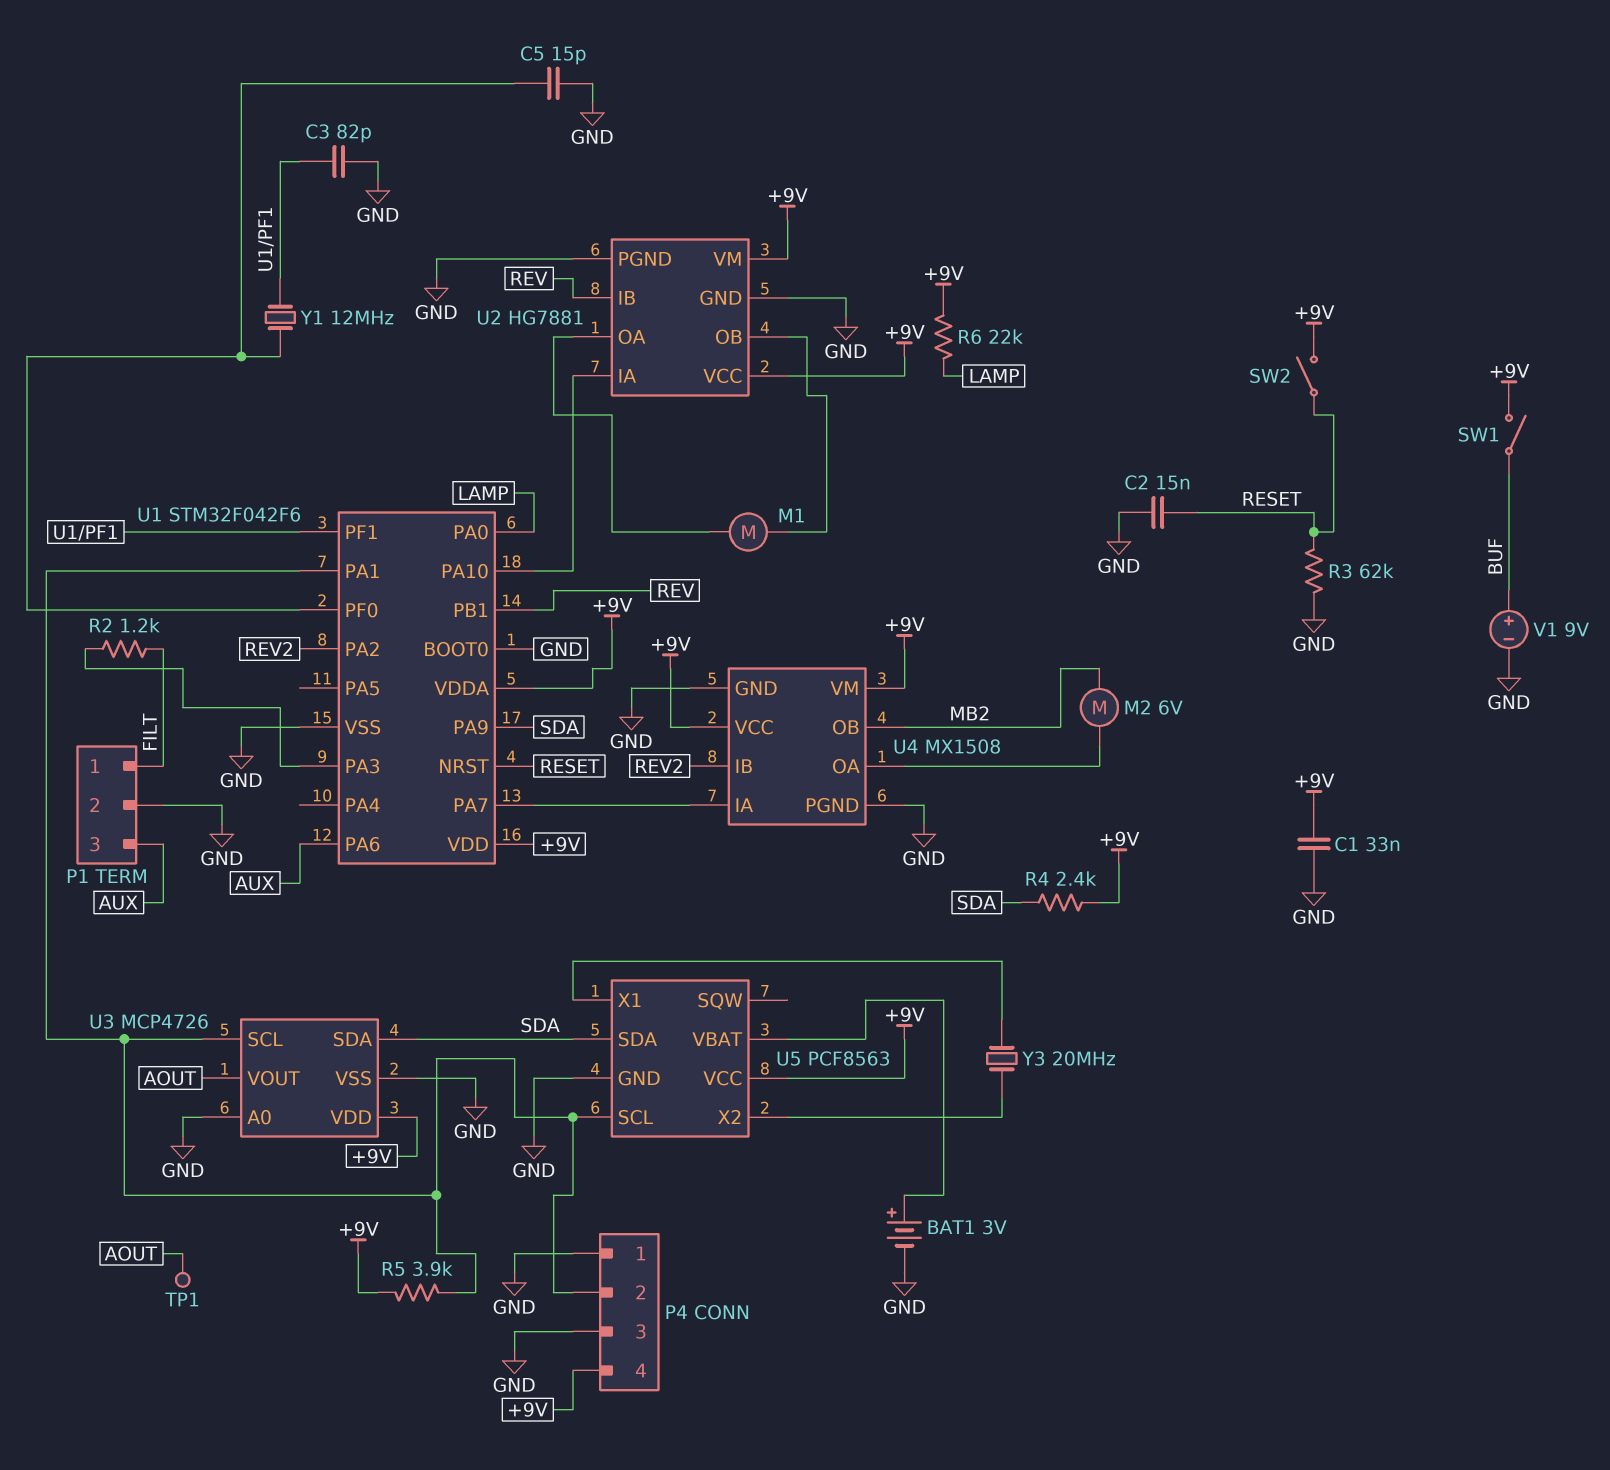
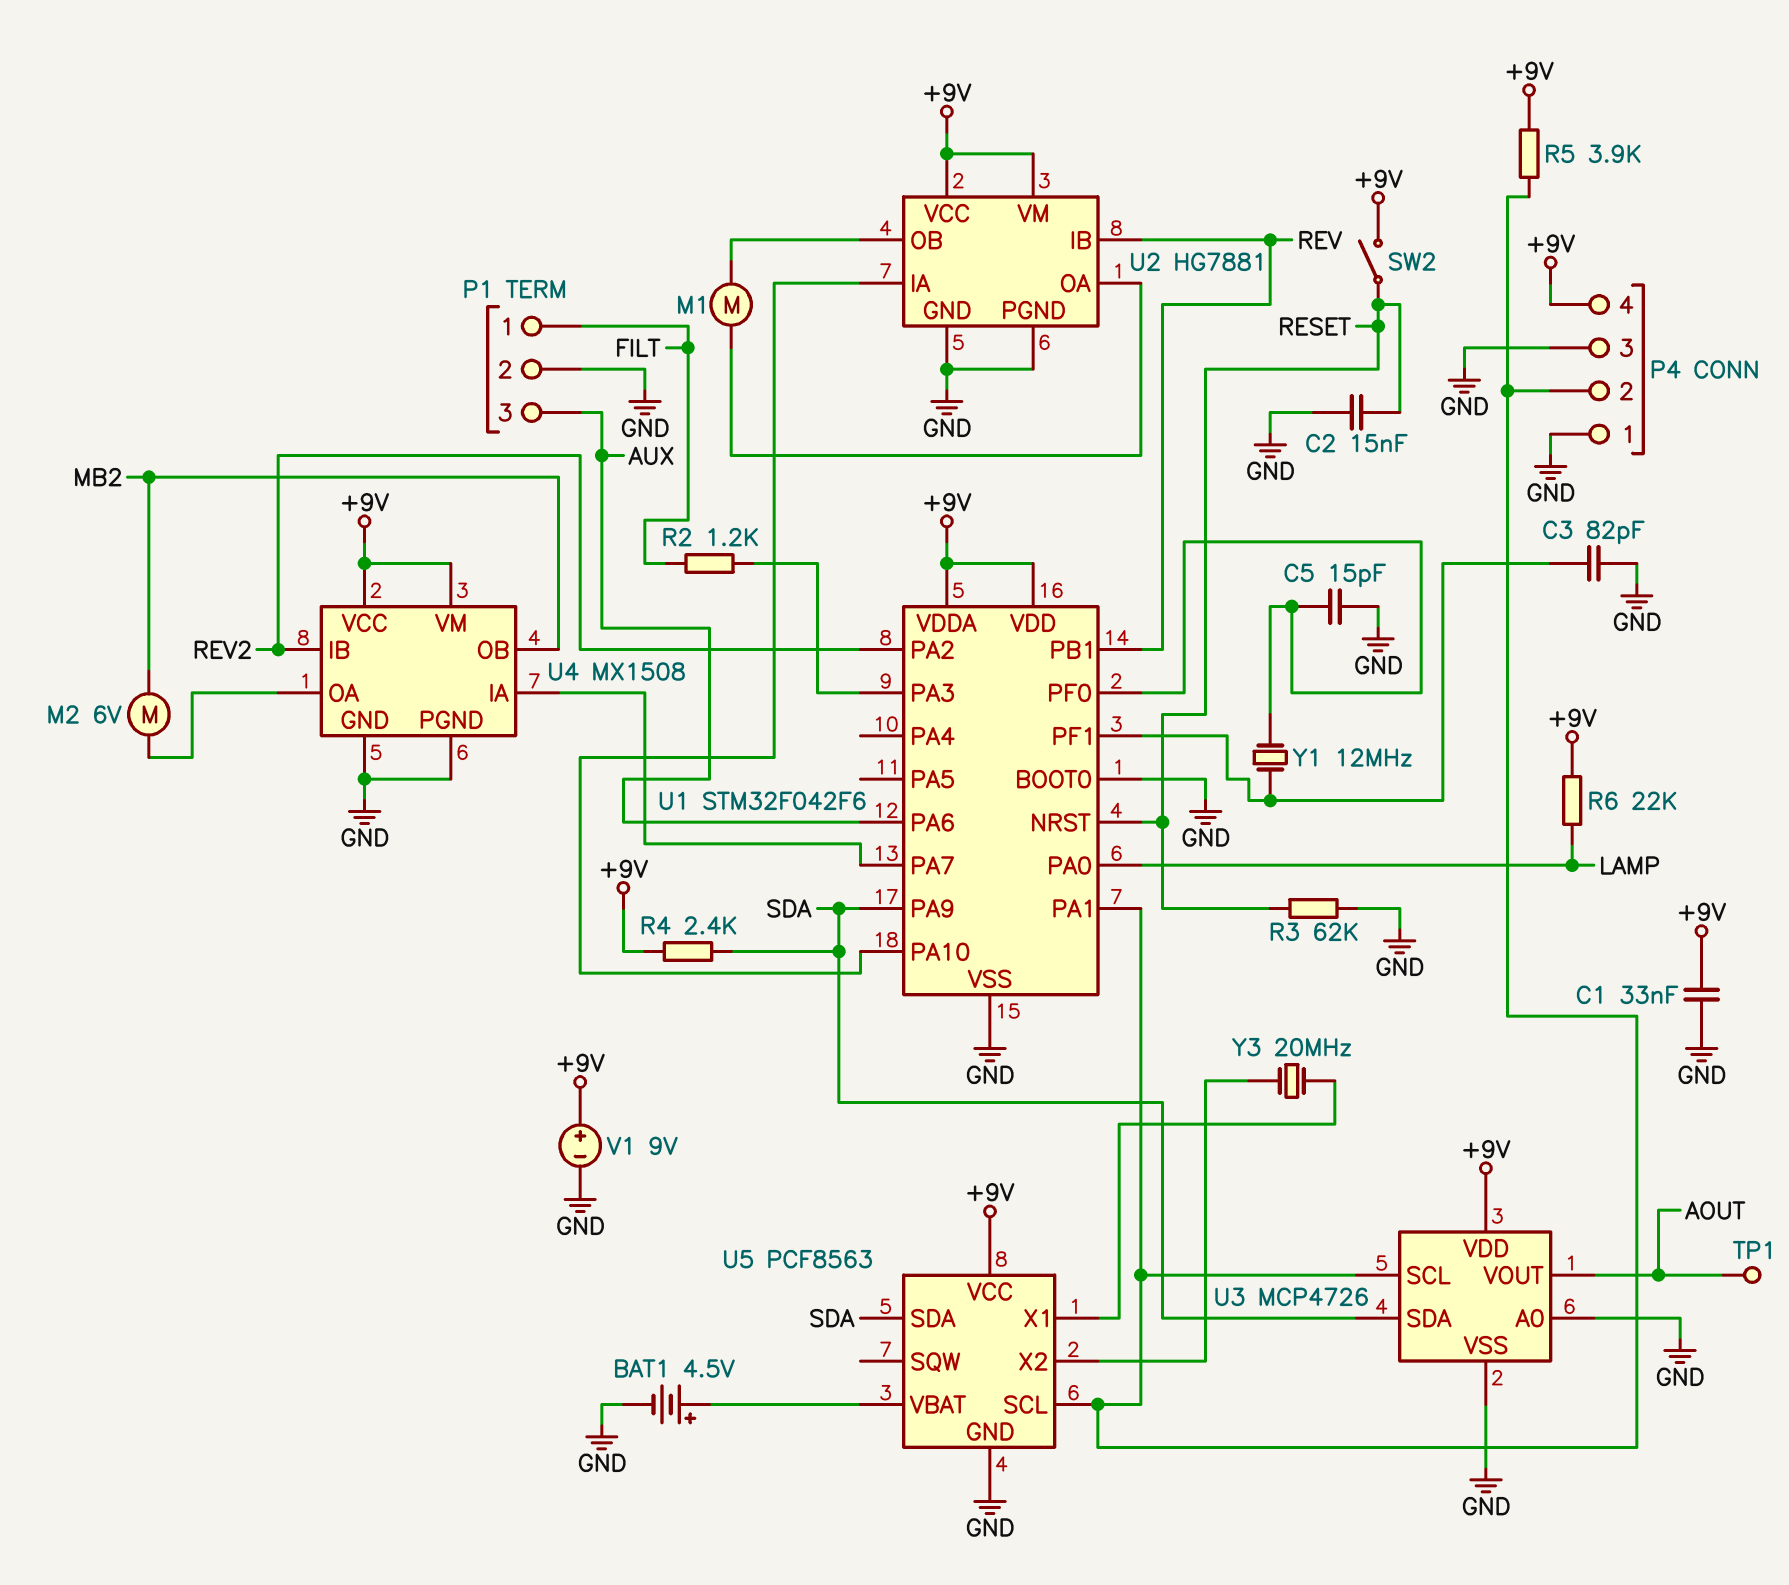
BAT1: 3V (plus U5/VBAT, minus GND) -> 4.5V (plus U5/VBAT, minus GND)
SW1: switch (+9V, BUF) -> none
V1: 9V (plus BUF, minus GND) -> 9V (plus +9V, minus GND)

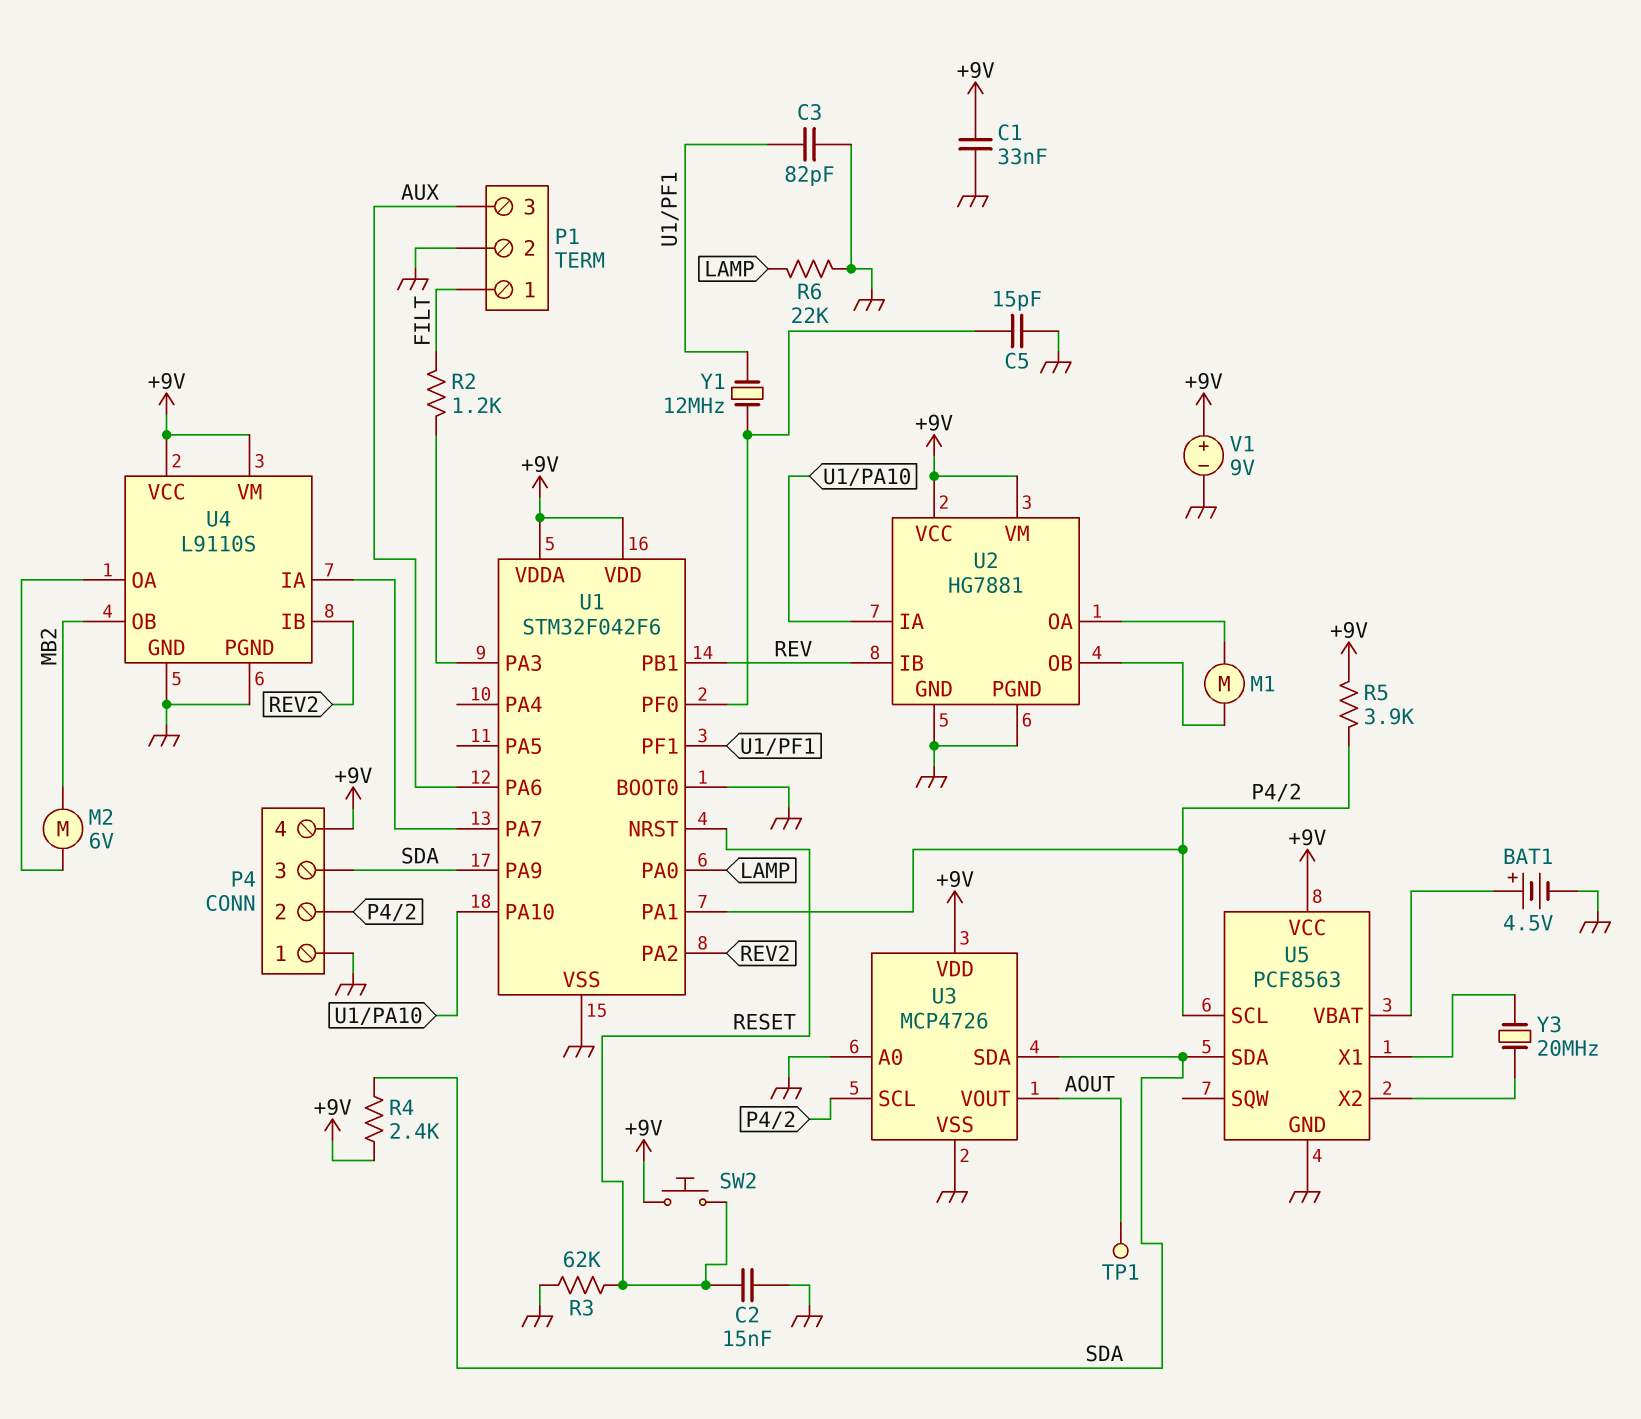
P4 pin 3: GND -> SDA
R6: 22k (+9V, LAMP) -> 22k (GND, LAMP)
SW2: switch (+9V, RESET) -> button (+9V, RESET)
U4: MX1508 -> L9110S

